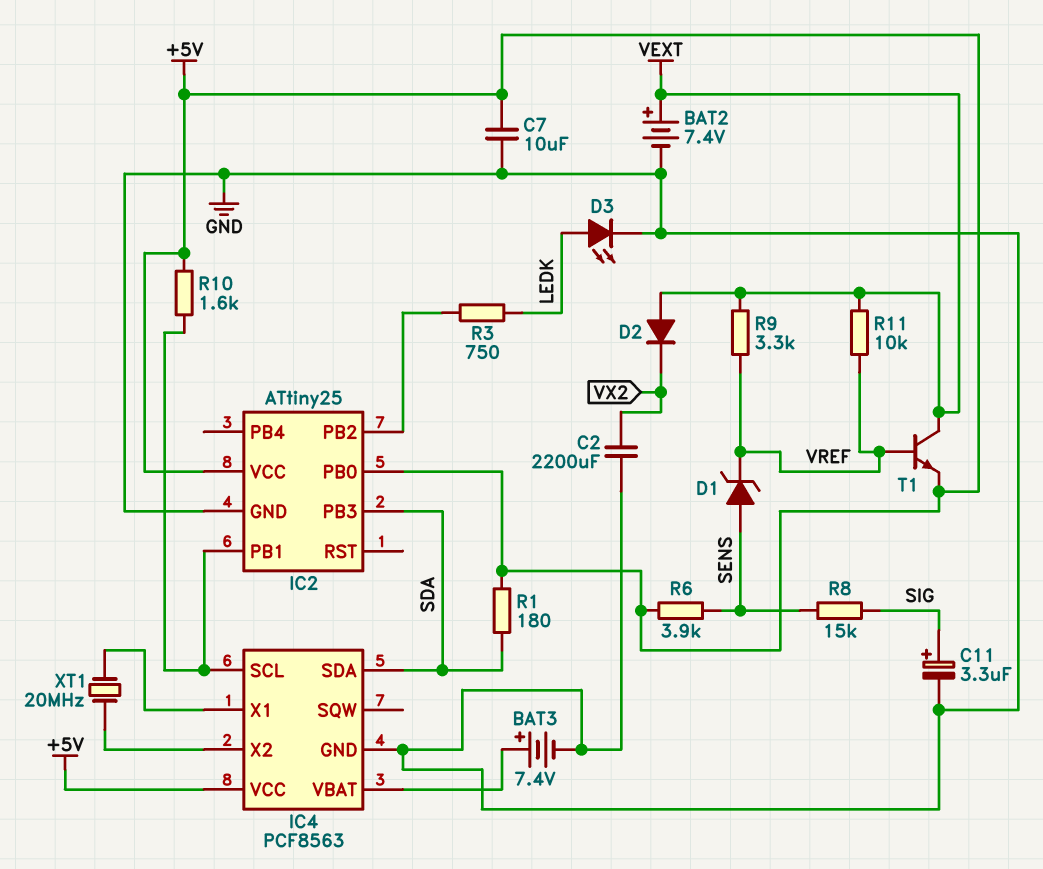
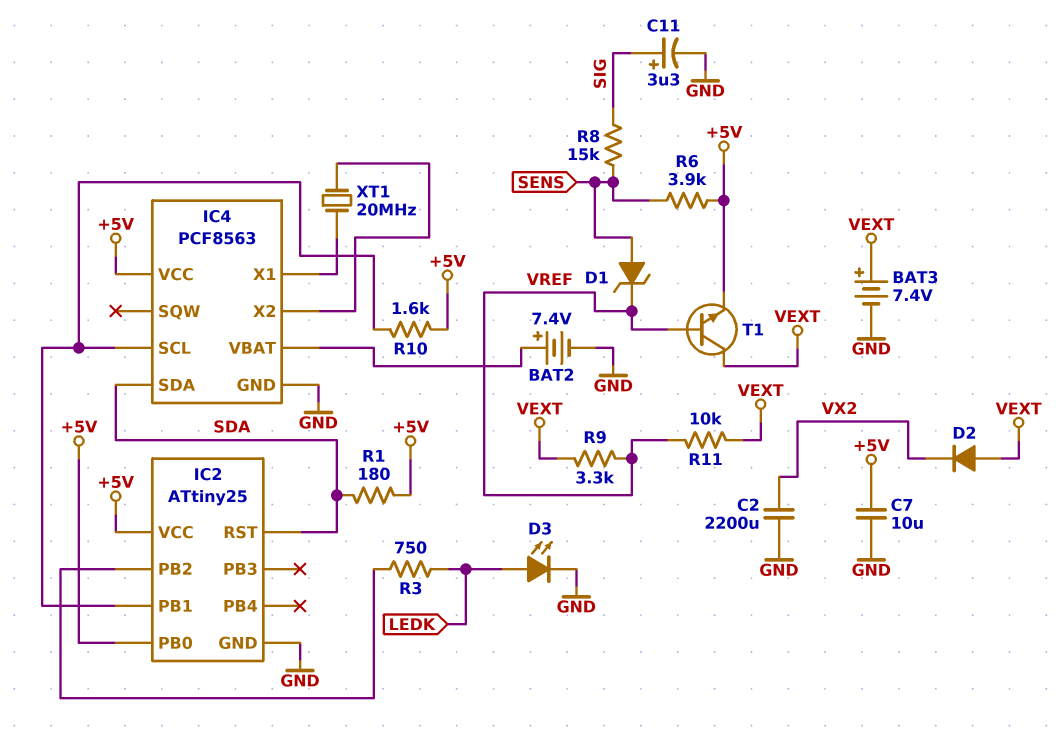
BAT2: 7.4V (plus VEXT, minus GND) -> 7.4V (plus IC4/VBAT, minus GND)
BAT3: 7.4V (plus IC4/VBAT, minus GND) -> 7.4V (plus VEXT, minus GND)
IC2 pin PB3: SDA -> none
IC2 pin RST: none -> SDA

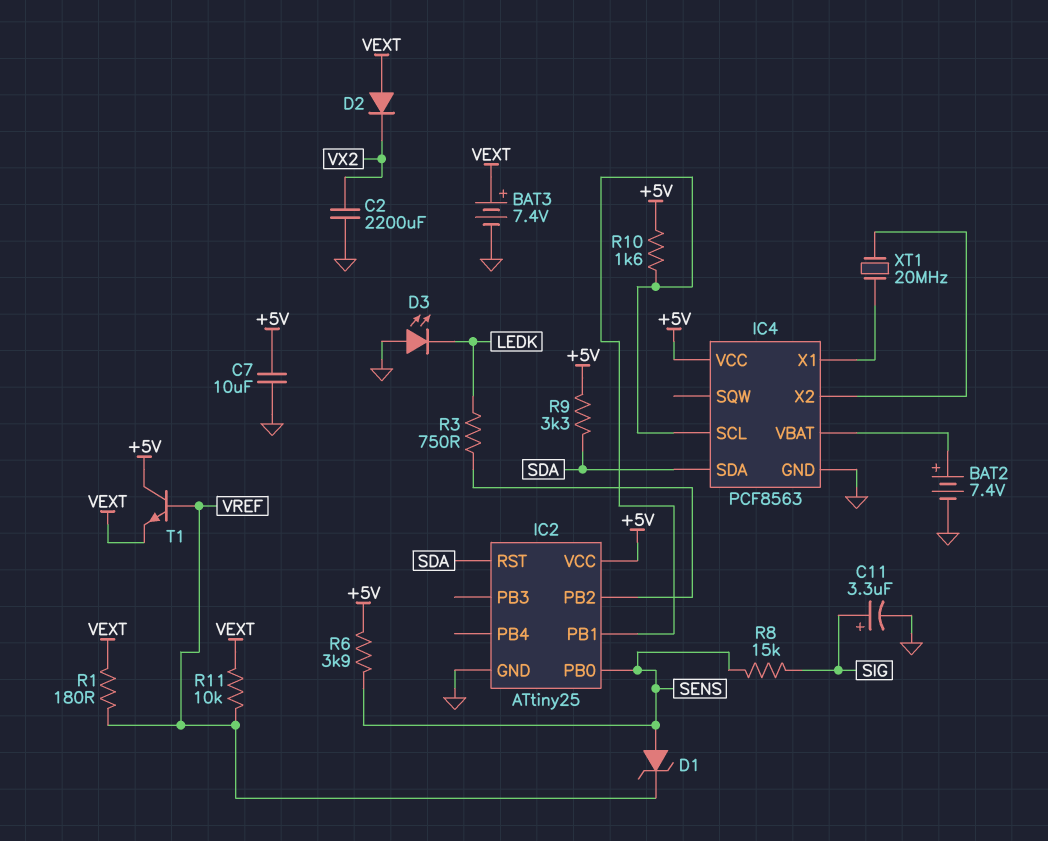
D3: LED (A LEDK, K GND) -> LED (A GND, K LEDK)
IC2 pin PB0: +5V -> SENS
R1: 180 (+5V, SDA) -> 180 (VEXT, VREF)
R9: 3.3k (VEXT, VREF) -> 3.3k (+5V, SDA)
T1: NPN (B VREF, C VEXT, E +5V) -> NPN (B VREF, C +5V, E VEXT)

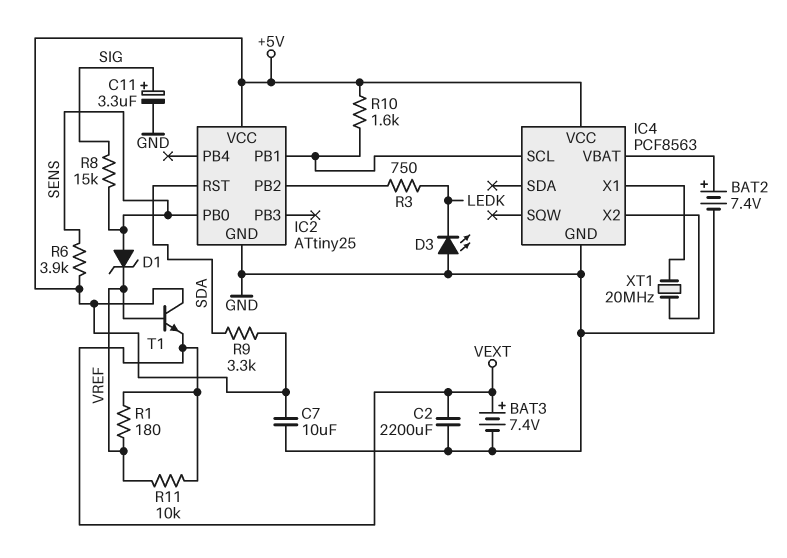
C2: 2200uF (GND, VX2) -> 2200uF (GND, VEXT)
D2: diode (A VEXT, K VX2) -> none
IC4 pin SDA: SDA -> none

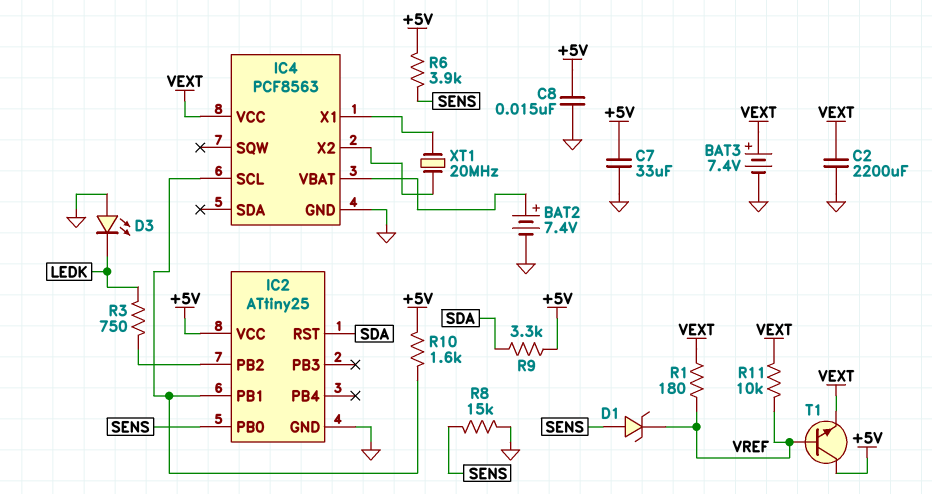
C7: 10uF (+5V, GND) -> 33uF (+5V, GND)
C8: none -> 15nF (+5V, GND)
C11: 3.3uF (plus SIG, minus GND) -> none
IC4 pin VCC: +5V -> VEXT
R8: 15k (SENS, SIG) -> 15k (GND, SENS)

